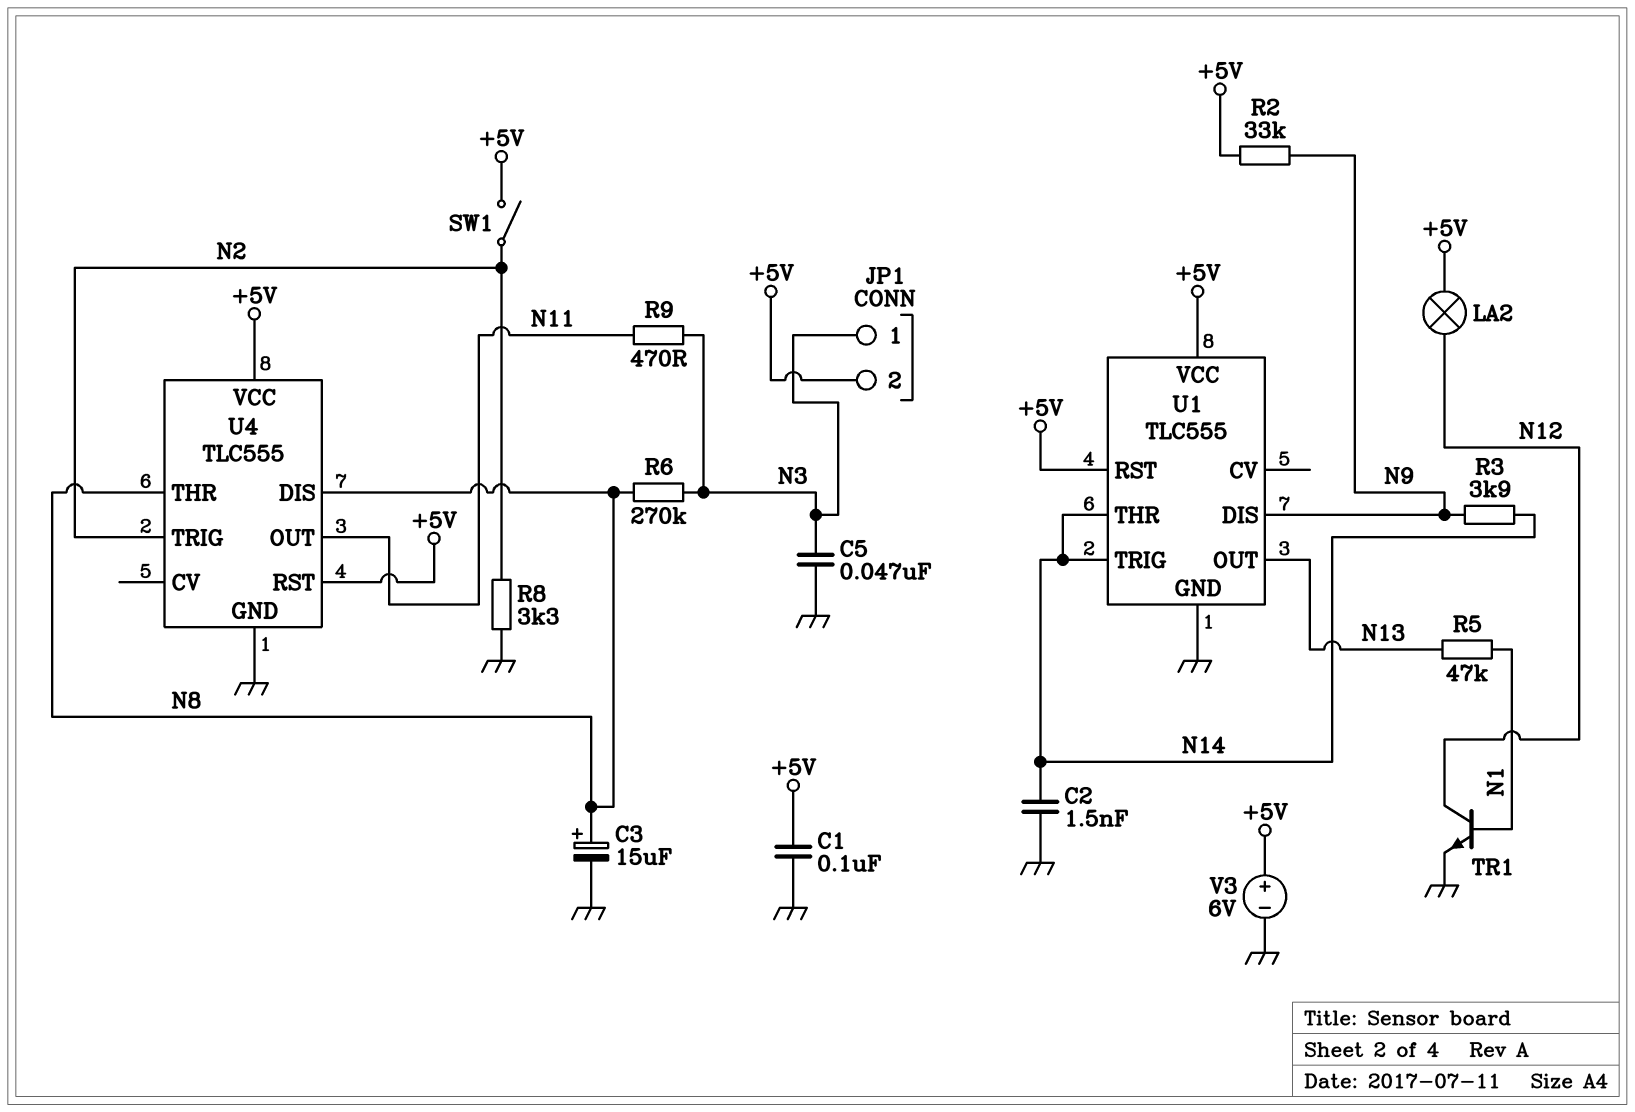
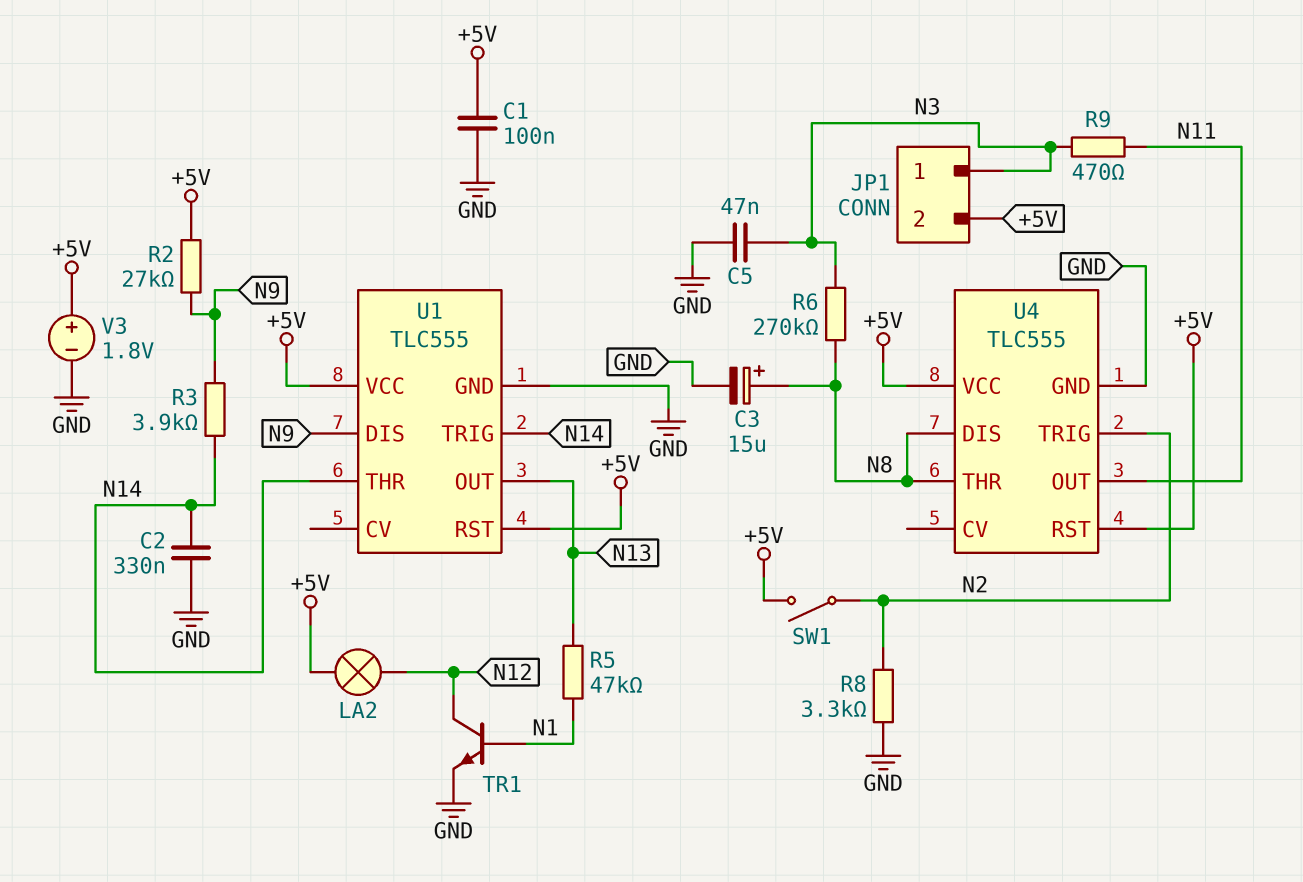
C2: 1.5nF (GND, N14) -> 330nF (GND, N14)
R2: 33k (+5V, N9) -> 27k (+5V, N9)
V3: 6V (plus +5V, minus GND) -> 1.8V (plus +5V, minus GND)

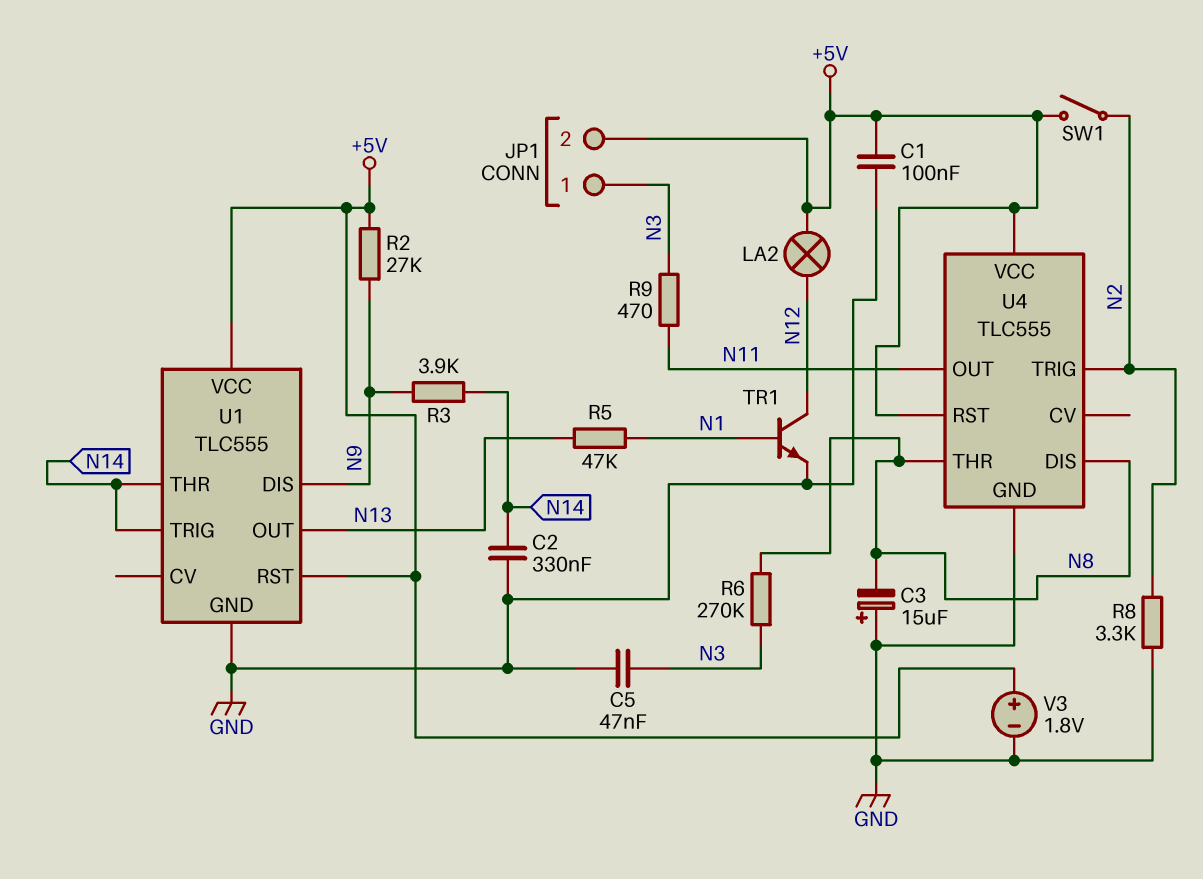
C3: 15uF (plus N8, minus GND) -> 15uF (plus GND, minus N8)

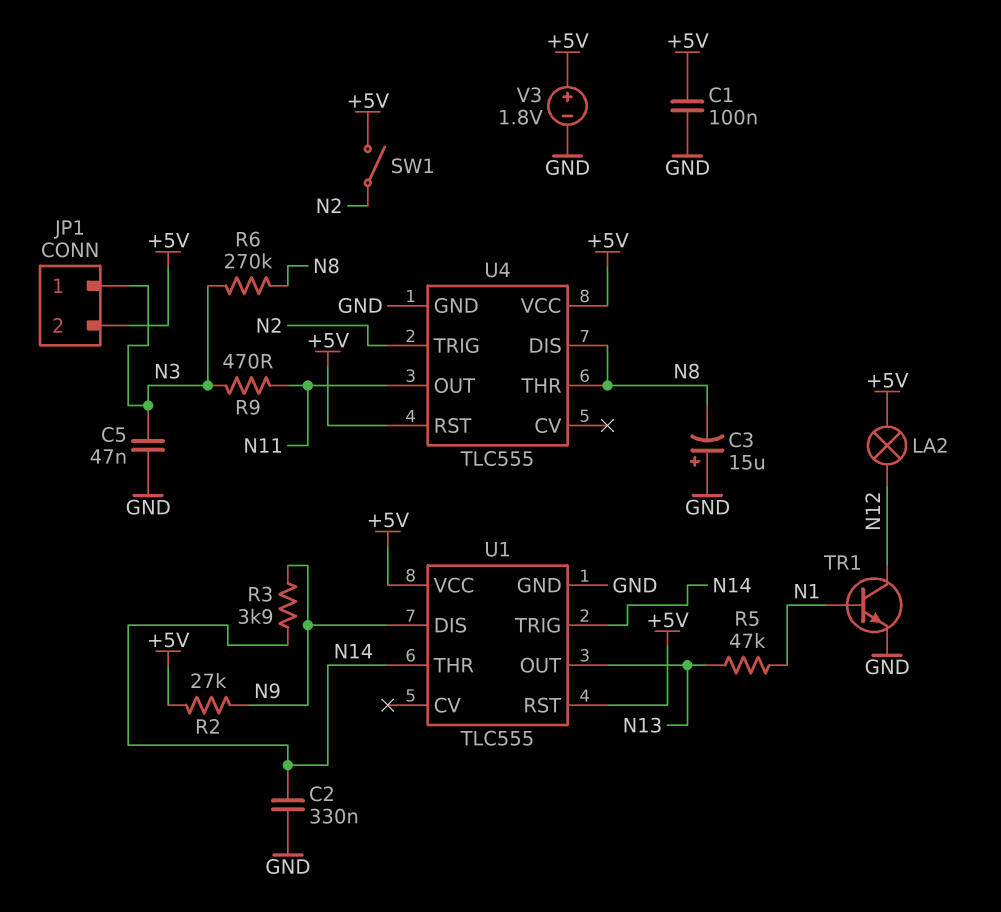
R8: 3.3k (GND, N2) -> none

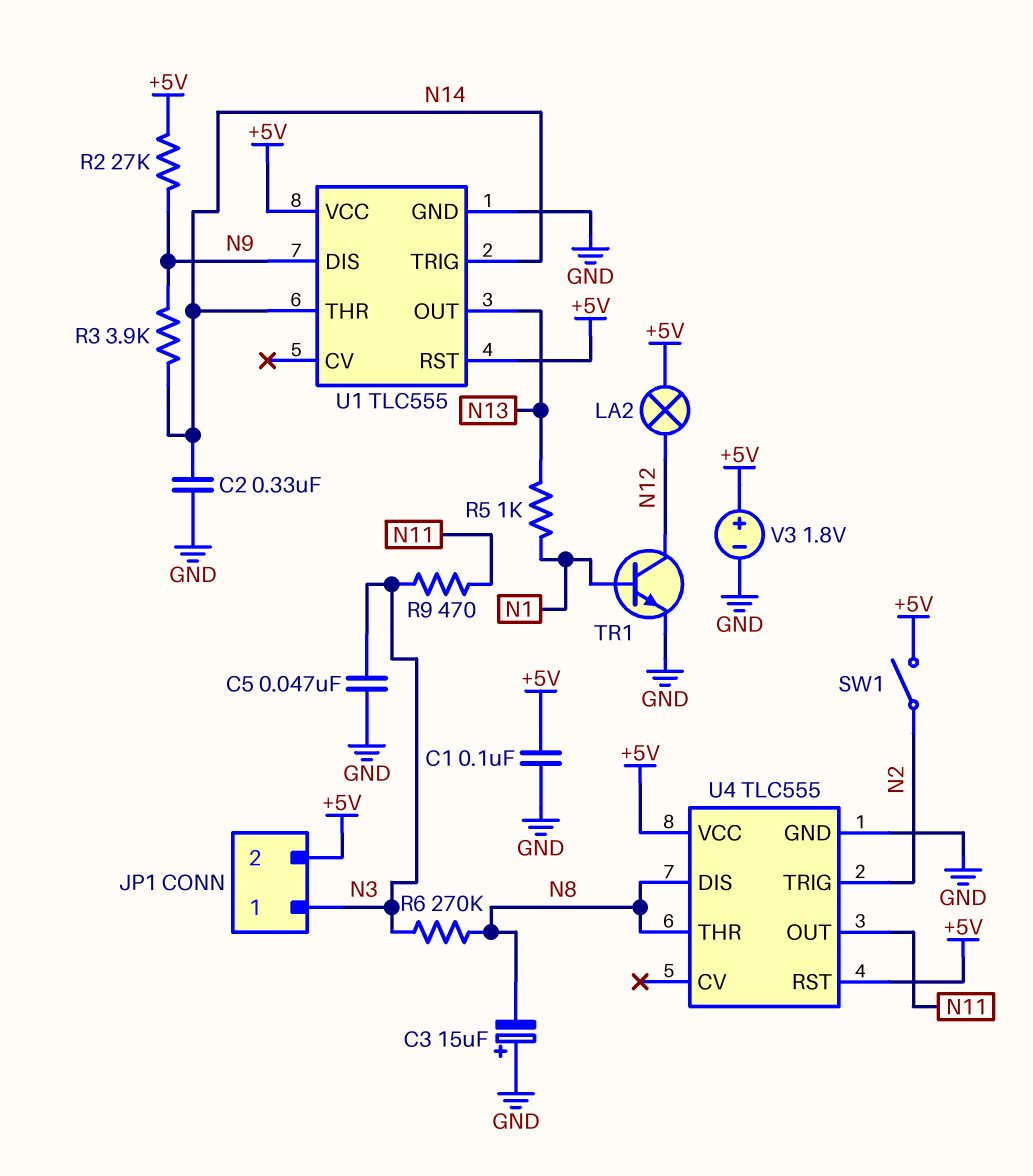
R5: 47k (N1, N13) -> 1k (N1, N13)

